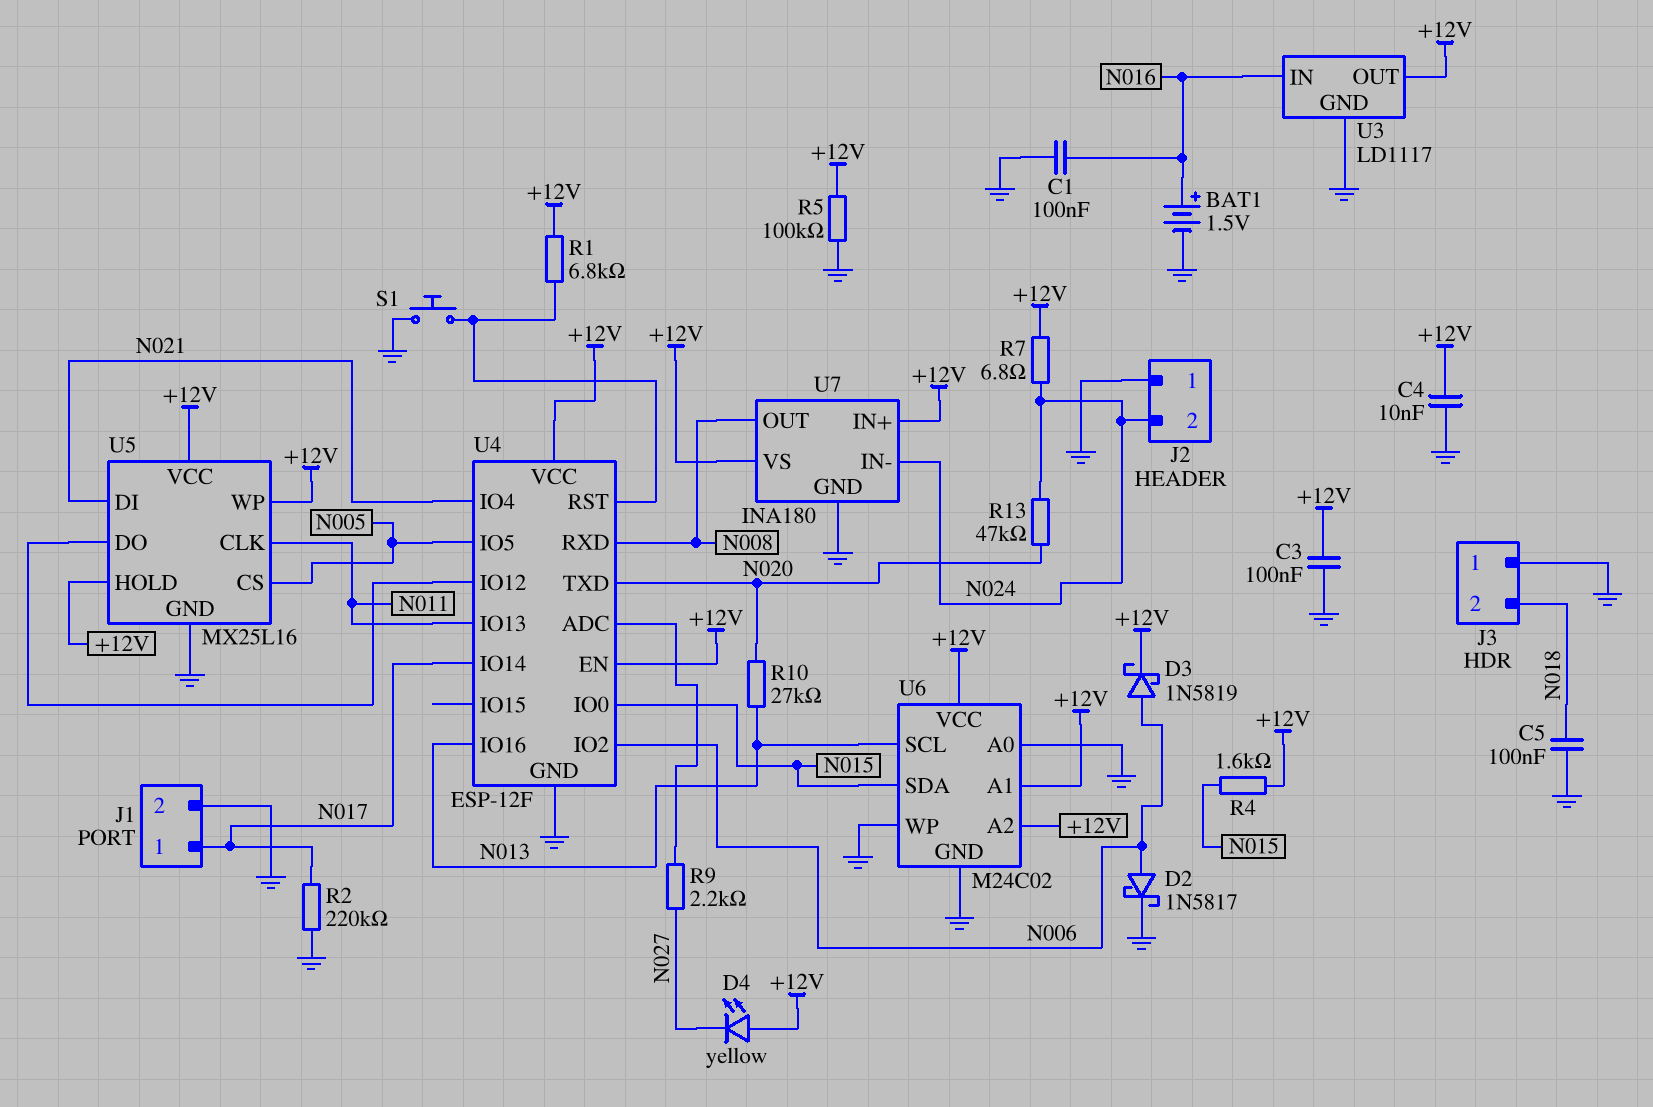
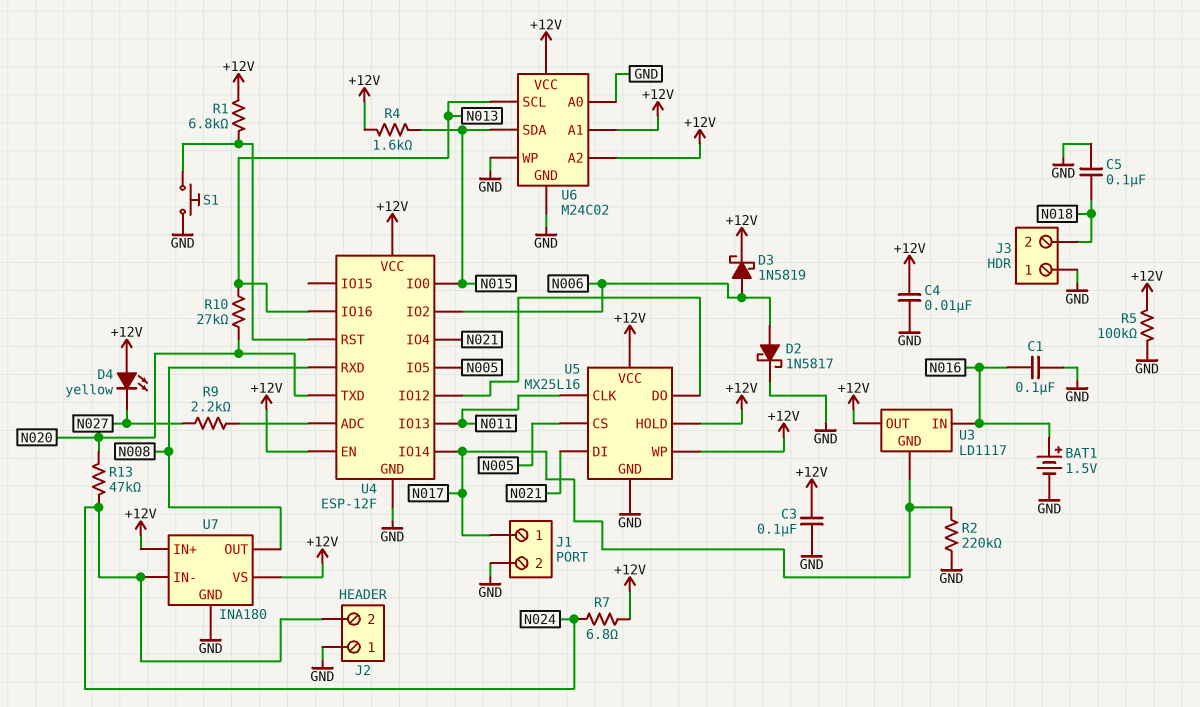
U3 pin GND: GND -> N017

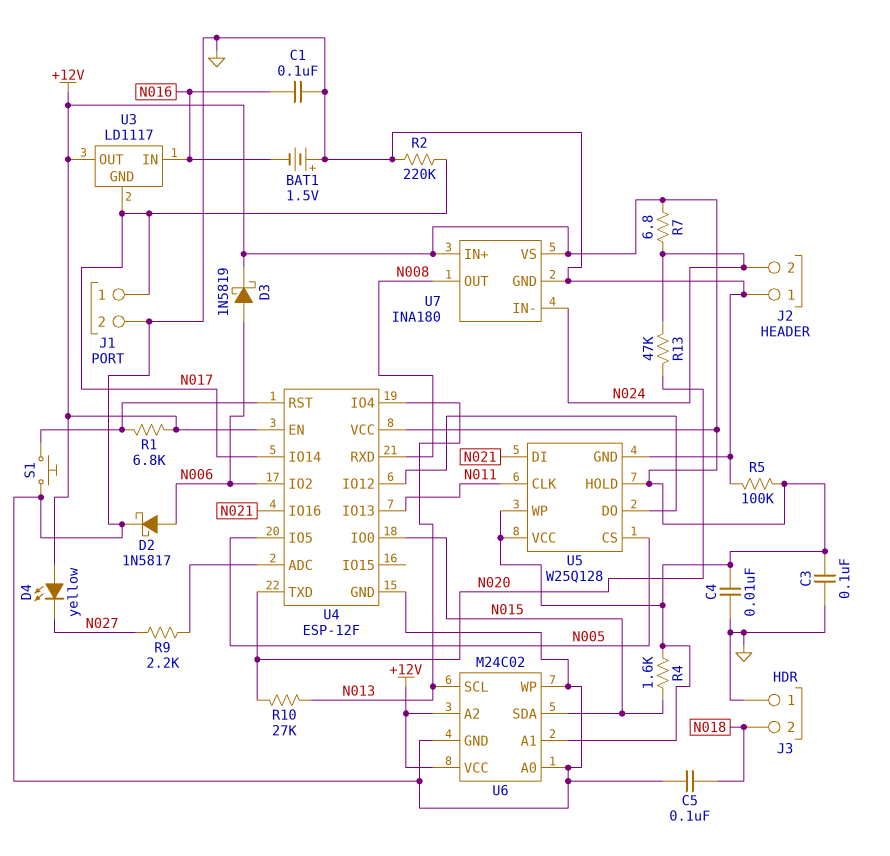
BAT1: 1.5V (plus N016, minus GND) -> 1.5V (plus GND, minus N016)
U4 pin IO4: N021 -> N013
U4 pin IO16: N013 -> N021
U5: MX25L16 -> W25Q128

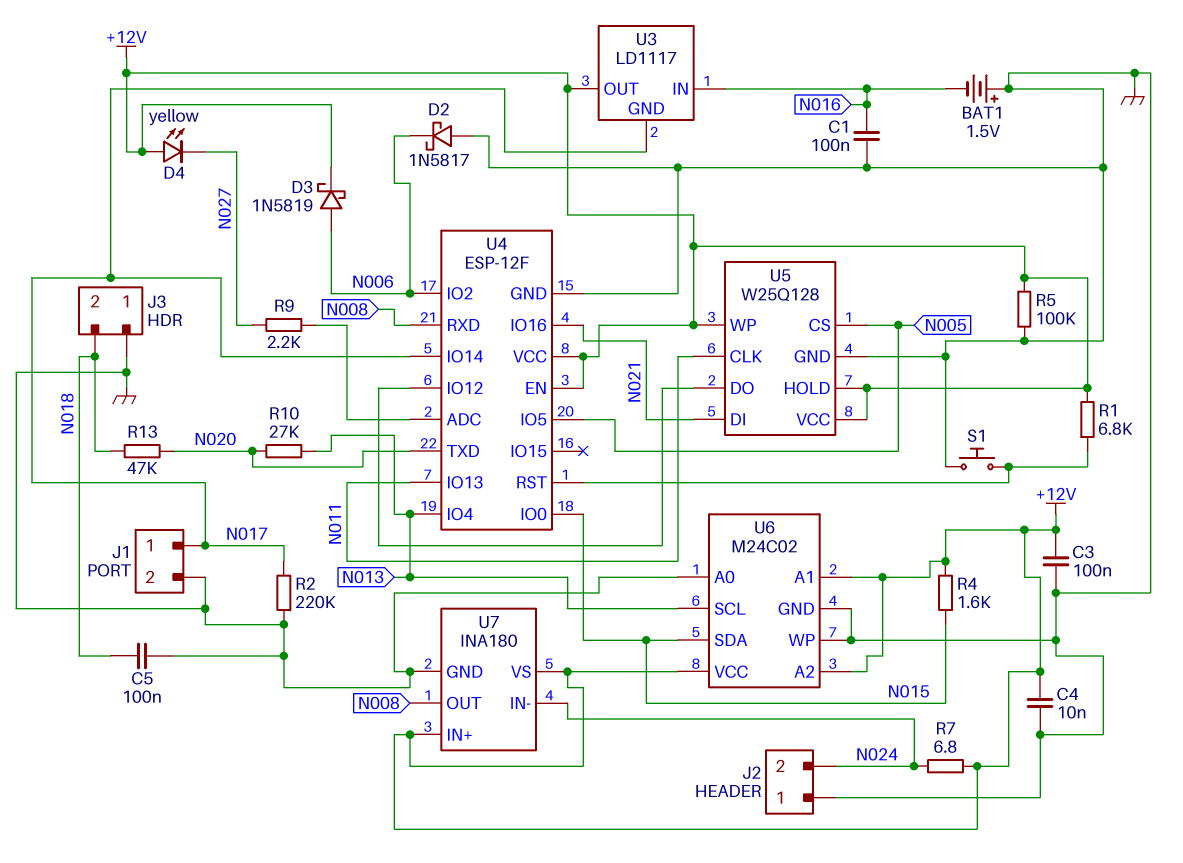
D2: schottky 1N5817 (A N006, K GND) -> schottky 1N5817 (A GND, K N006)
R13: 47k (N020, N024) -> 47k (N018, N020)

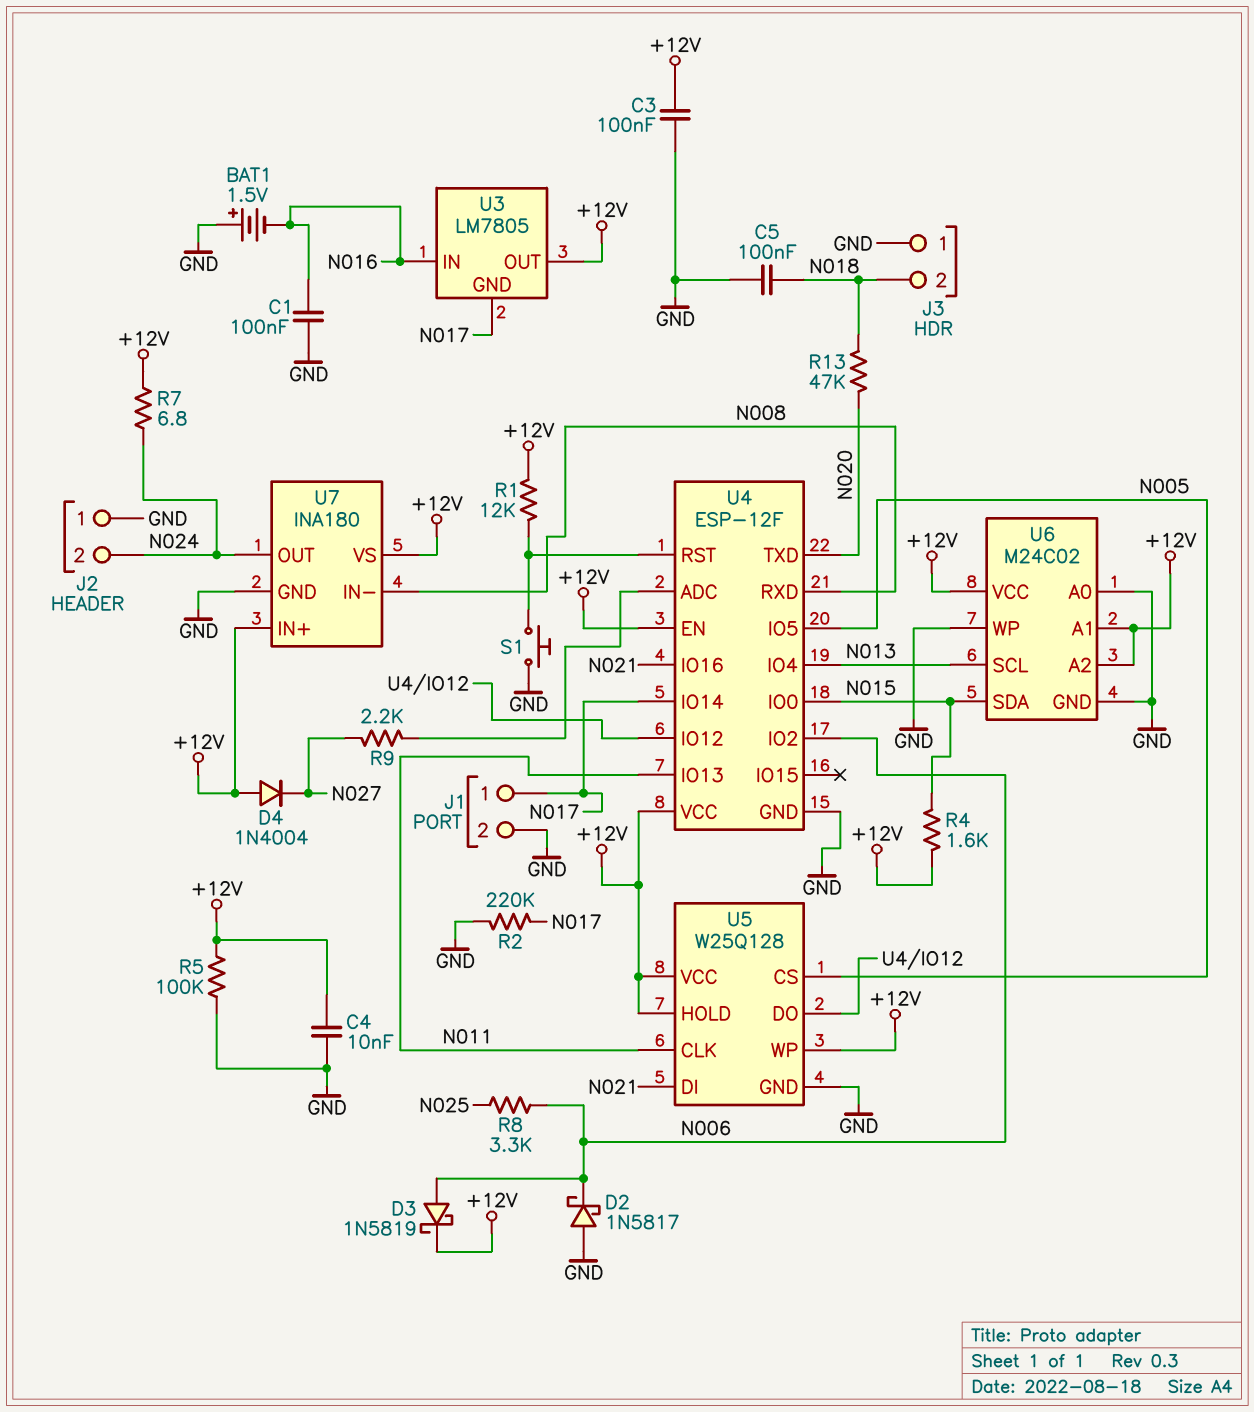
D4: LED yellow (A +12V, K N027) -> diode 1N4004 (A +12V, K N027)
R1: 6.8k (+12V, U4/RST) -> 12k (+12V, U4/RST)
R8: none -> 3.3k (N006, N025)
R10: 27k (N013, N020) -> none
U3: LD1117 -> LM7805
U7 pin IN-: N024 -> N008
U7 pin OUT: N008 -> N024

